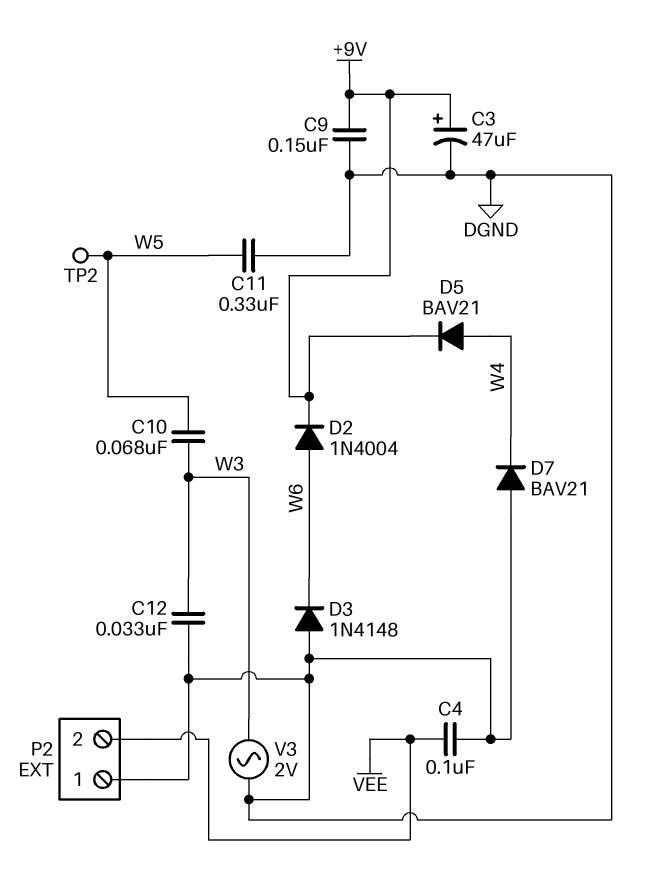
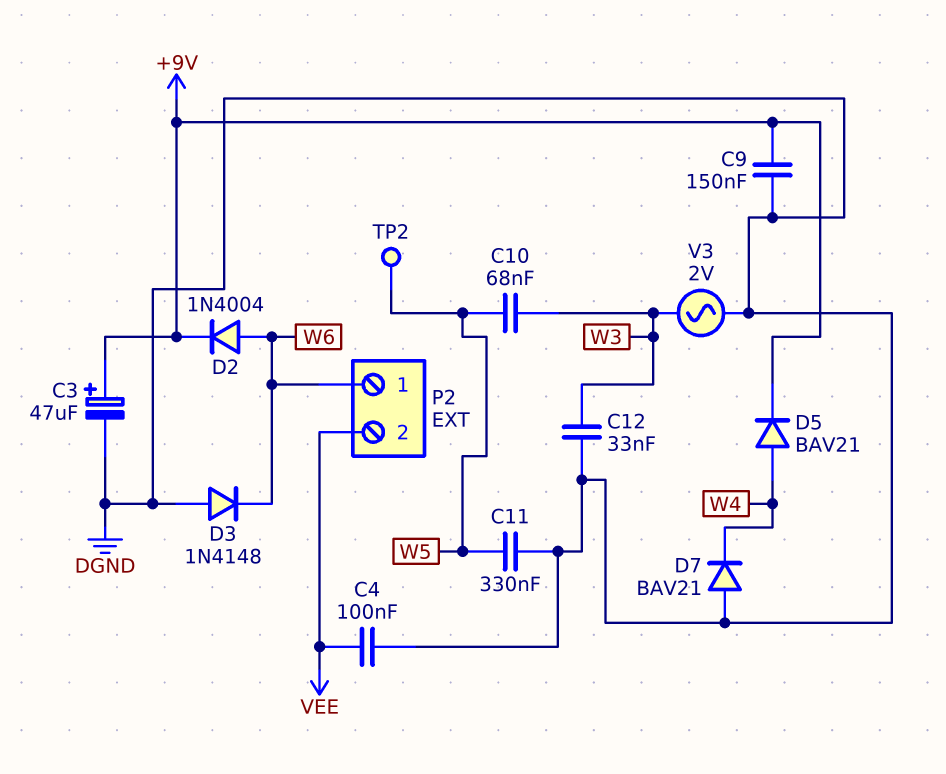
P2 pin 1: DGND -> W6

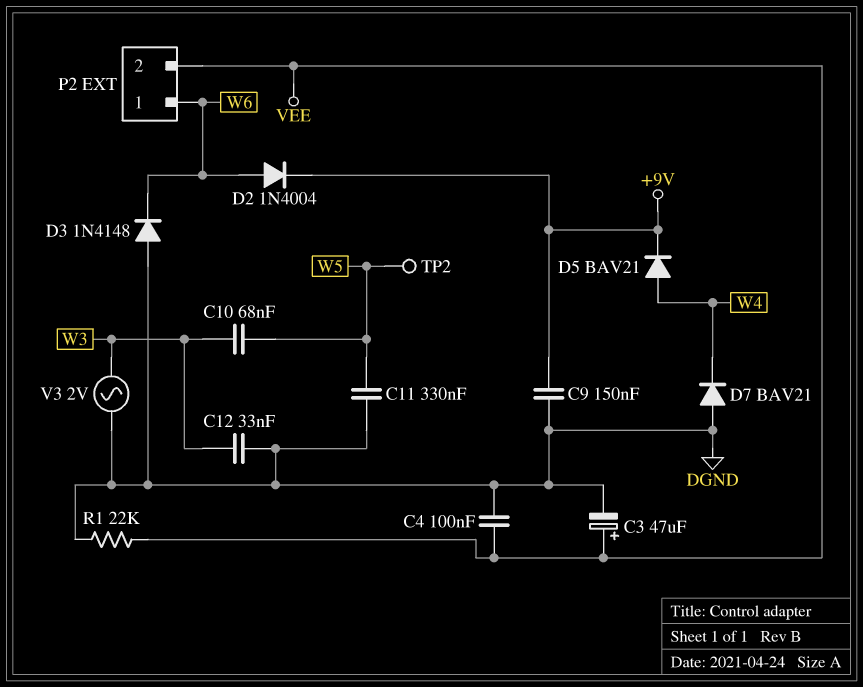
C3: 47uF (plus +9V, minus DGND) -> 47uF (plus VEE, minus DGND)
R1: none -> 22k (DGND, VEE)

